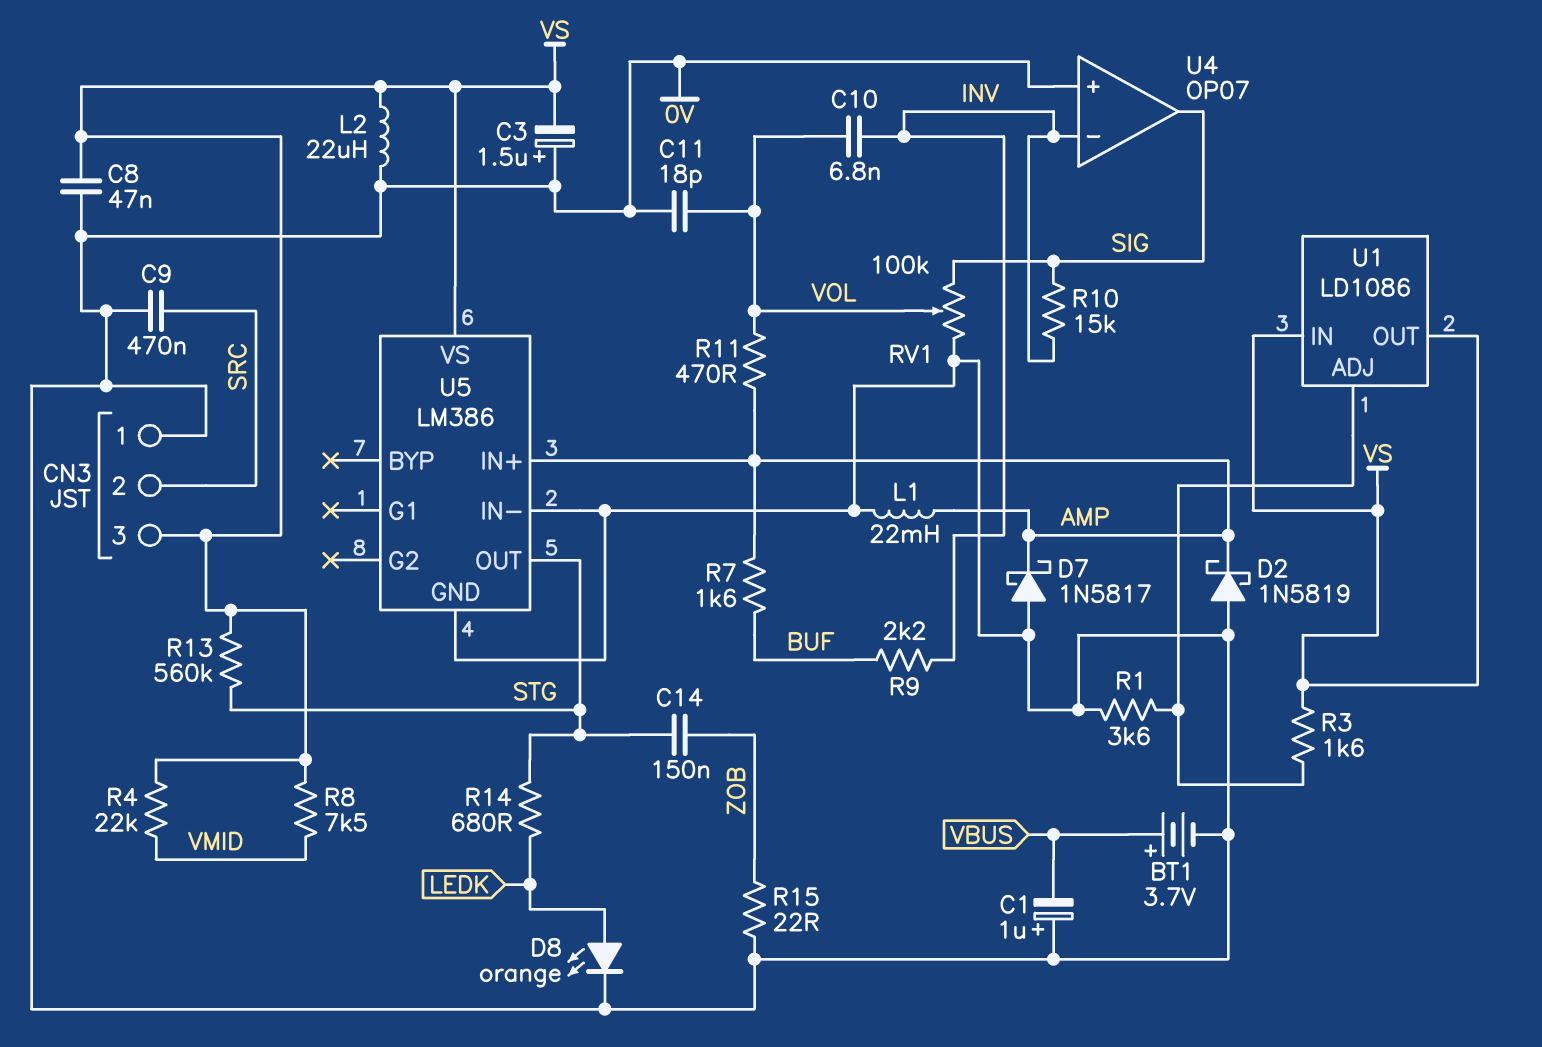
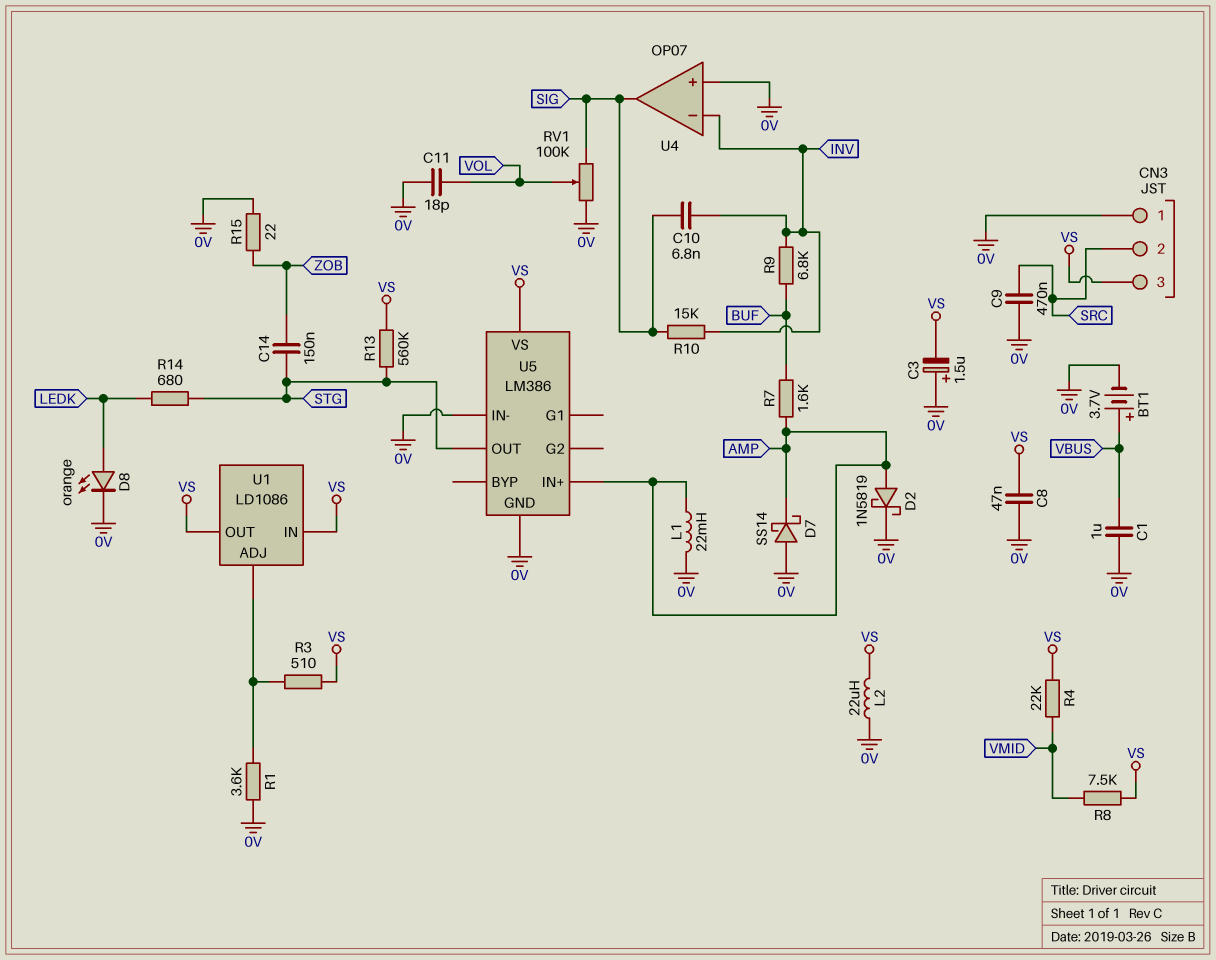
C1: 1uF (plus 0V, minus VBUS) -> 1uF (0V, VBUS)
C10: 6.8nF (INV, VOL) -> 6.8nF (INV, SIG)
D2: schottky 1N5819 (A 0V, K AMP) -> schottky 1N5819 (A AMP, K 0V)
D7: schottky 1N5817 (A 0V, K AMP) -> schottky SS14 (A 0V, K AMP)
R3: 1.6k (U1/ADJ, VS) -> 510 (U1/ADJ, VS)
R9: 2.2k (BUF, INV) -> 6.8k (BUF, INV)
R11: 470 (AMP, VOL) -> none

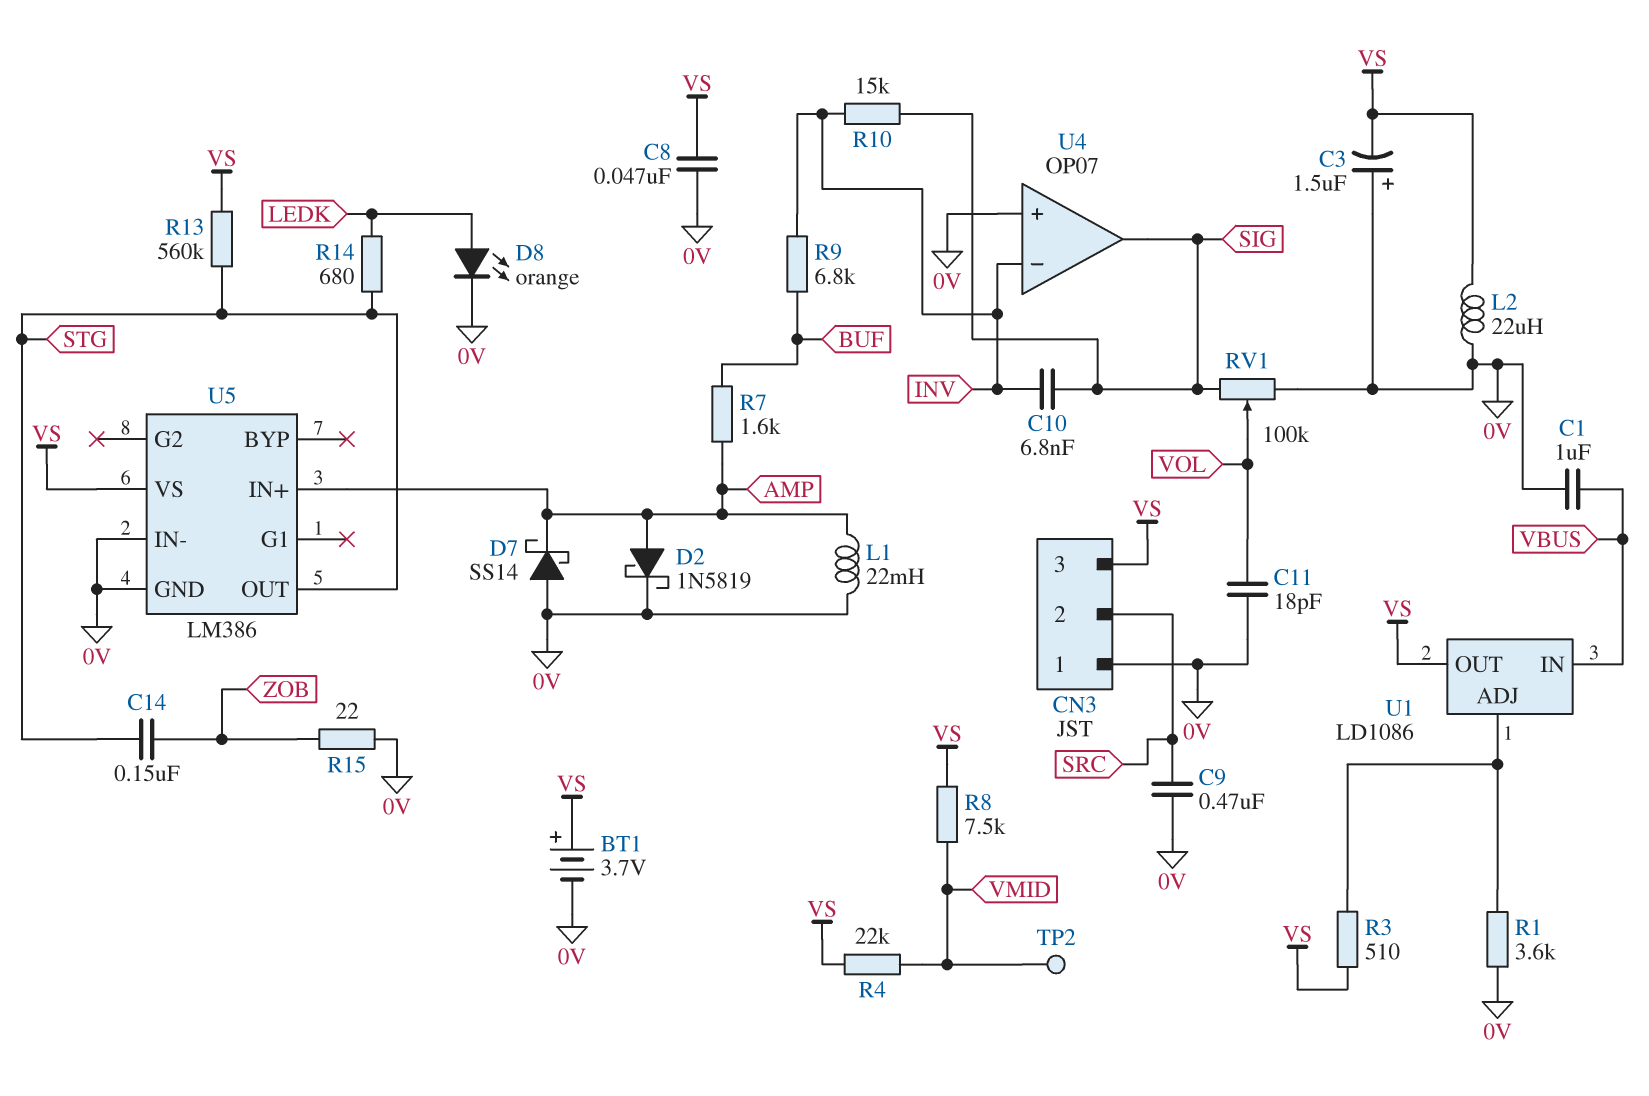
BT1: 3.7V (plus VBUS, minus 0V) -> 3.7V (plus VS, minus 0V)
TP2: none -> test point (VMID)
U1 pin IN: VS -> VBUS

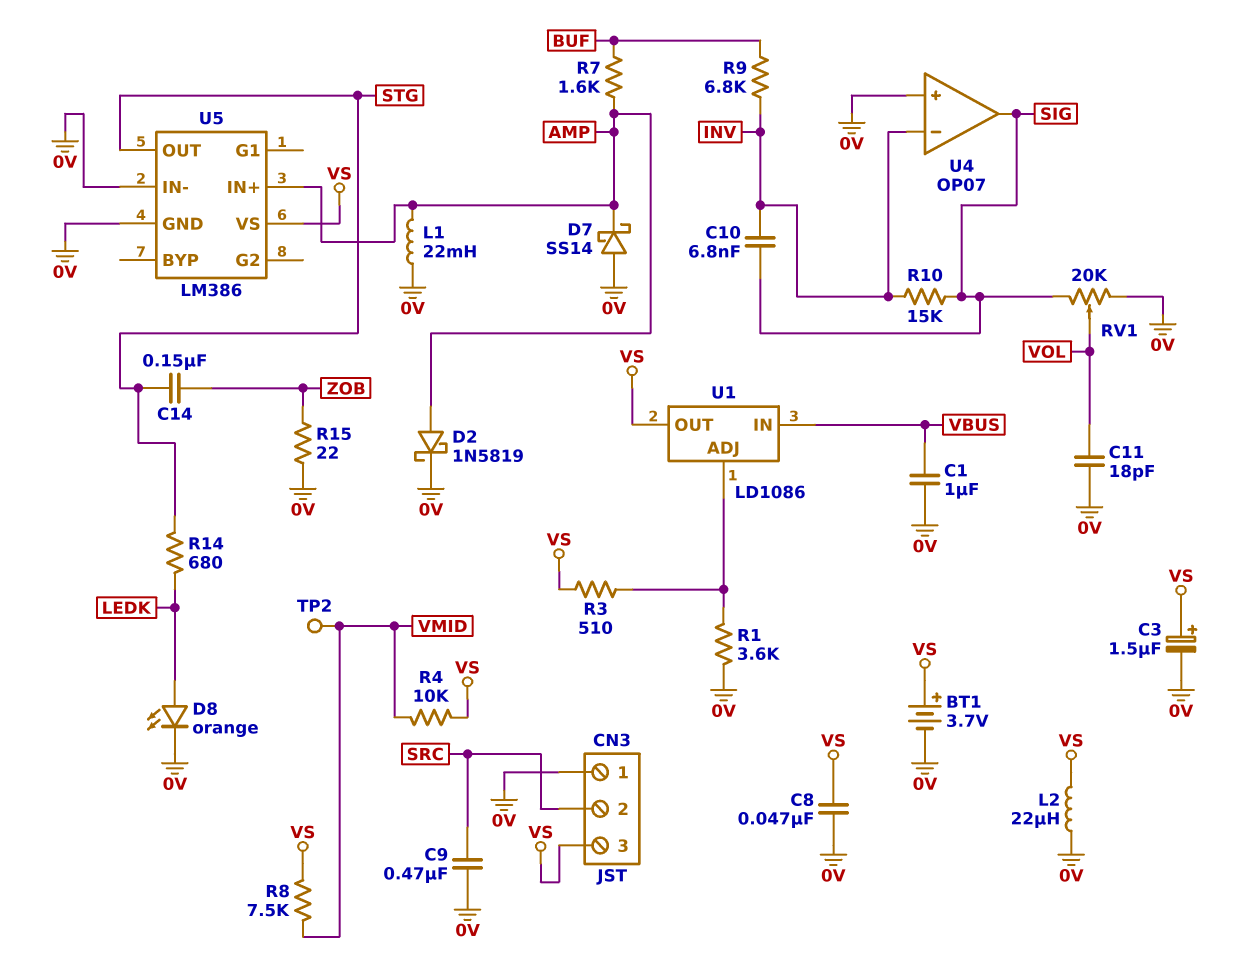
C3: 1.5uF (plus 0V, minus VS) -> 1.5uF (plus VS, minus 0V)
R4: 22k (VMID, VS) -> 10k (VMID, VS)
R13: 560k (STG, VS) -> none
RV1: 100k (0V, SIG, wiper VOL) -> 20k (0V, SIG, wiper VOL)

